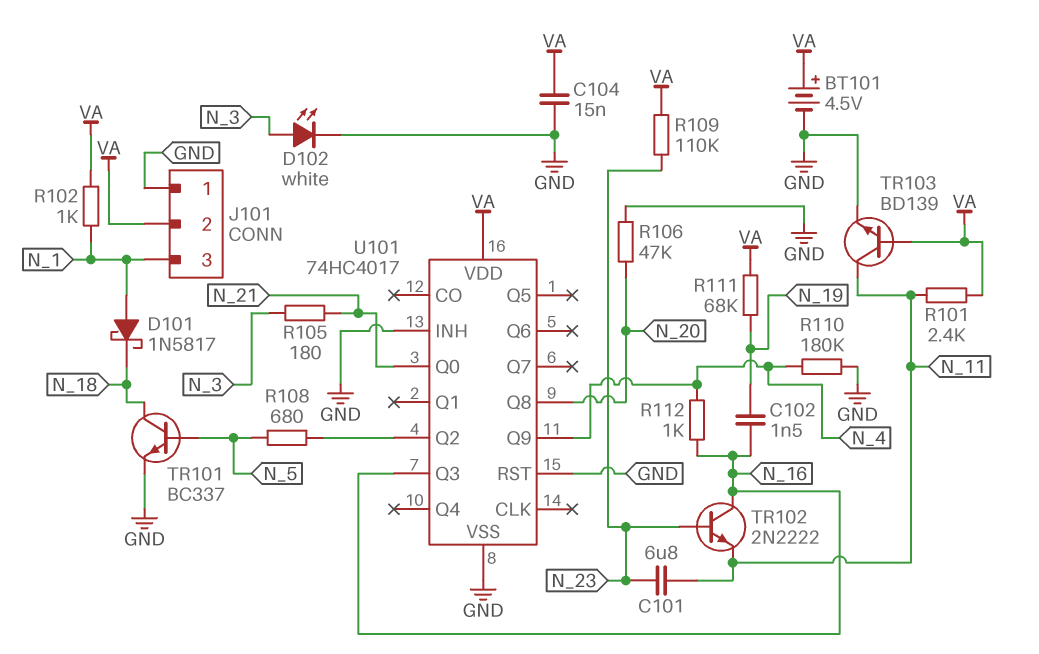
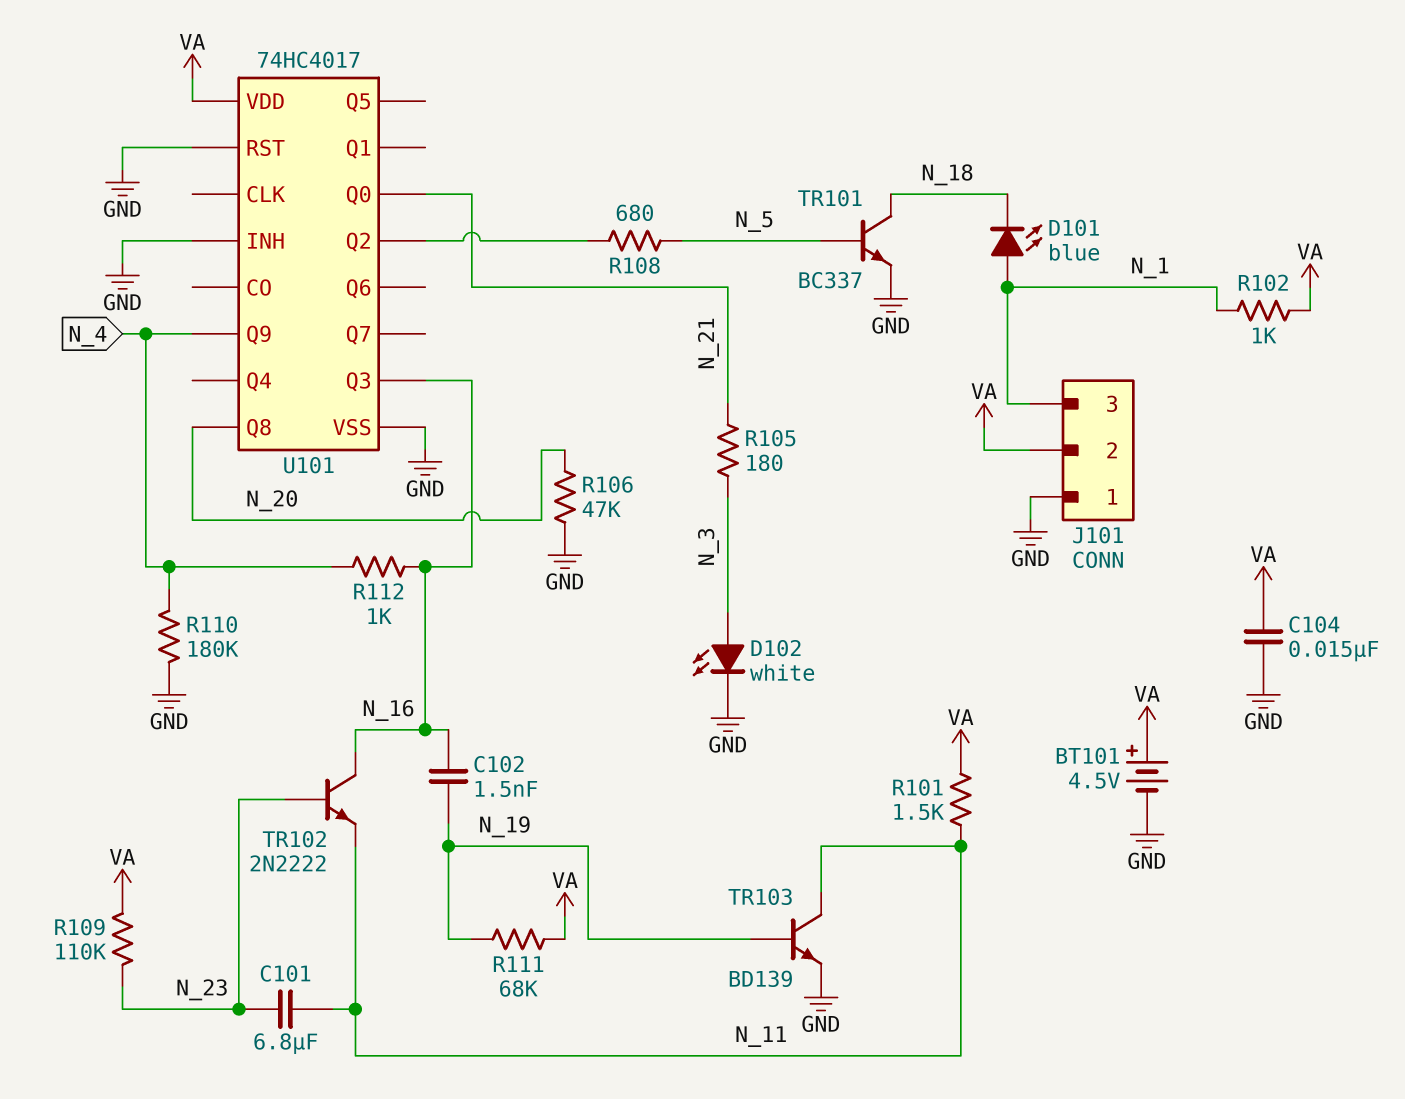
D101: schottky 1N5817 (A N_1, K N_18) -> LED blue (A N_1, K N_18)
R101: 2.4k (N_11, VA) -> 1.5k (N_11, VA)
TR103: NPN BD139 (B VA, C N_11, E GND) -> NPN BD139 (B N_19, C N_11, E GND)

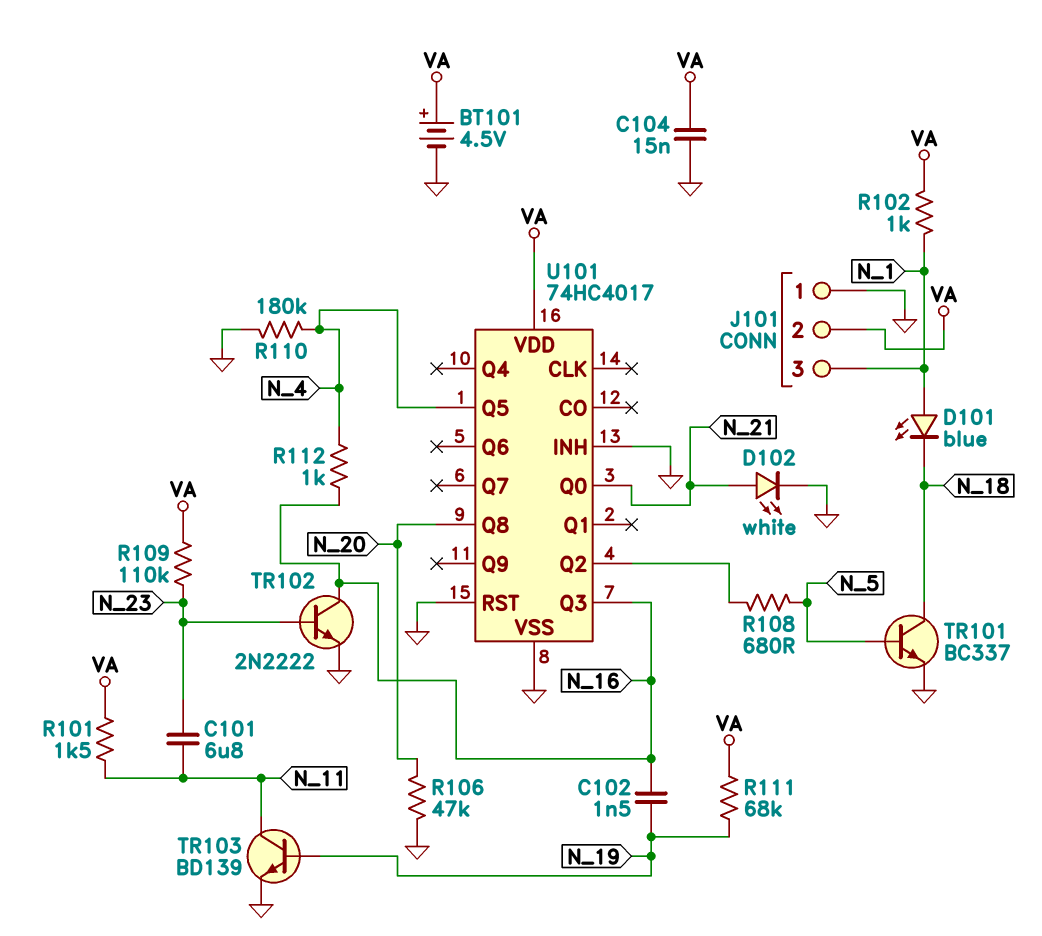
D102: LED white (A N_3, K GND) -> LED white (A N_21, K GND)
R105: 180 (N_3, N_21) -> none
TR102: NPN 2N2222 (B N_23, C N_16, E N_11) -> NPN 2N2222 (B N_23, C N_16, E GND)
U101 pin Q5: none -> N_4
U101 pin Q9: N_4 -> none

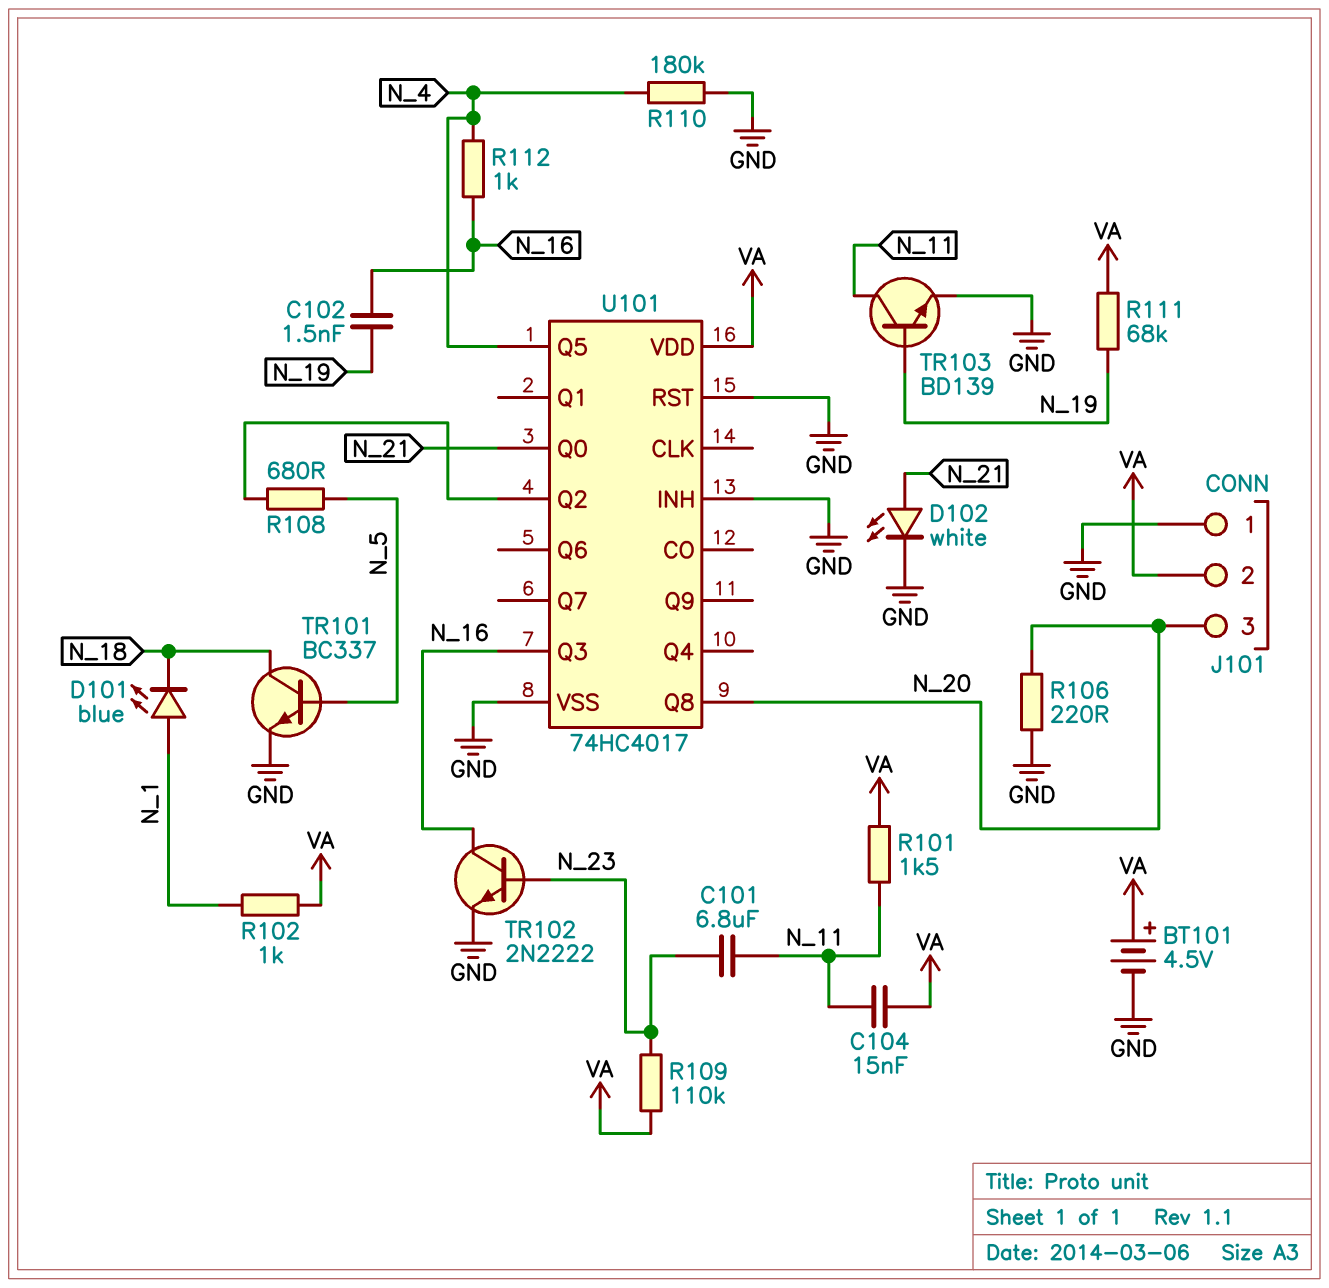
C104: 15nF (GND, VA) -> 15nF (N_11, VA)
J101 pin 3: N_1 -> N_20
R106: 47k (GND, N_20) -> 220 (GND, N_20)

